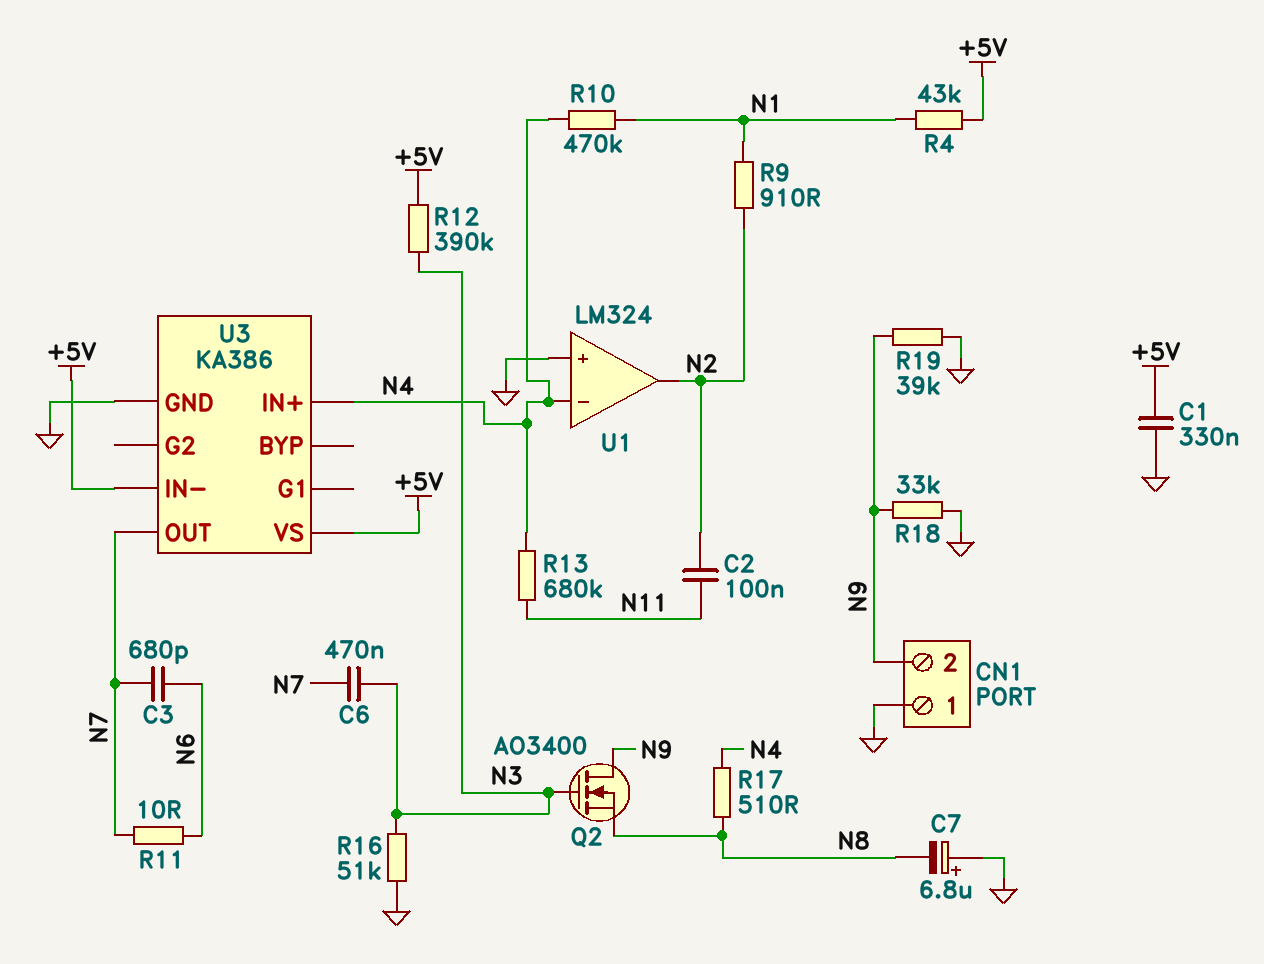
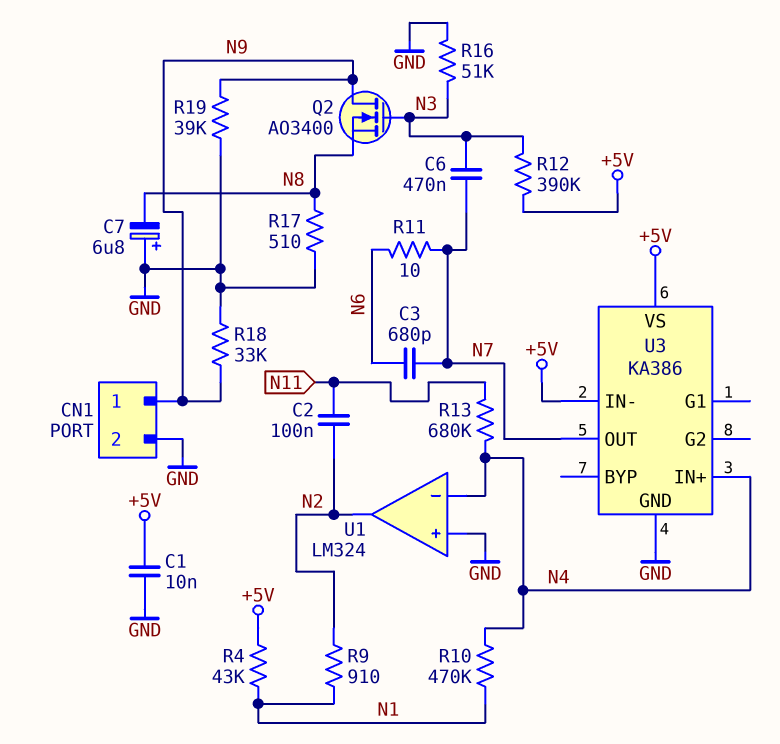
C1: 330nF (+5V, GND) -> 10nF (+5V, GND)
CN1 pin 1: GND -> N9
CN1 pin 2: N9 -> GND
R17: 510 (N4, N8) -> 510 (GND, N8)

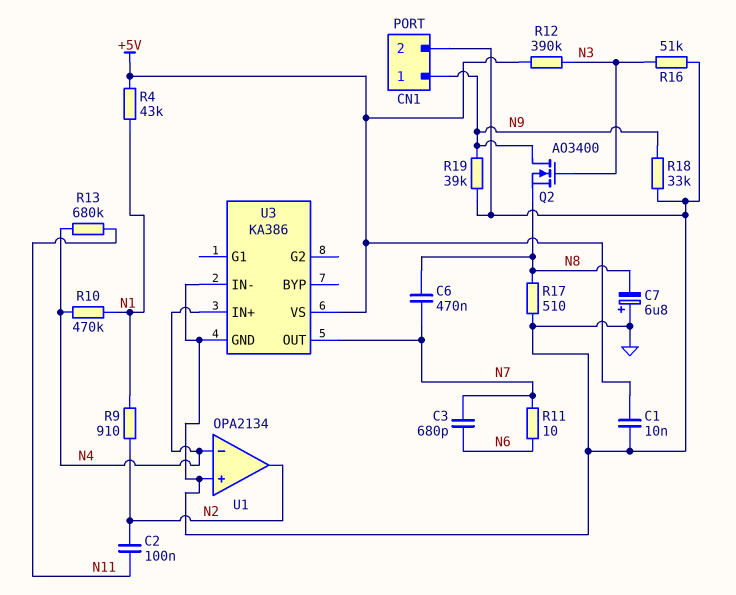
C6: 470nF (N3, N7) -> 470nF (N7, N8)
U1: LM324 -> OPA2134
U3 pin IN-: +5V -> GND

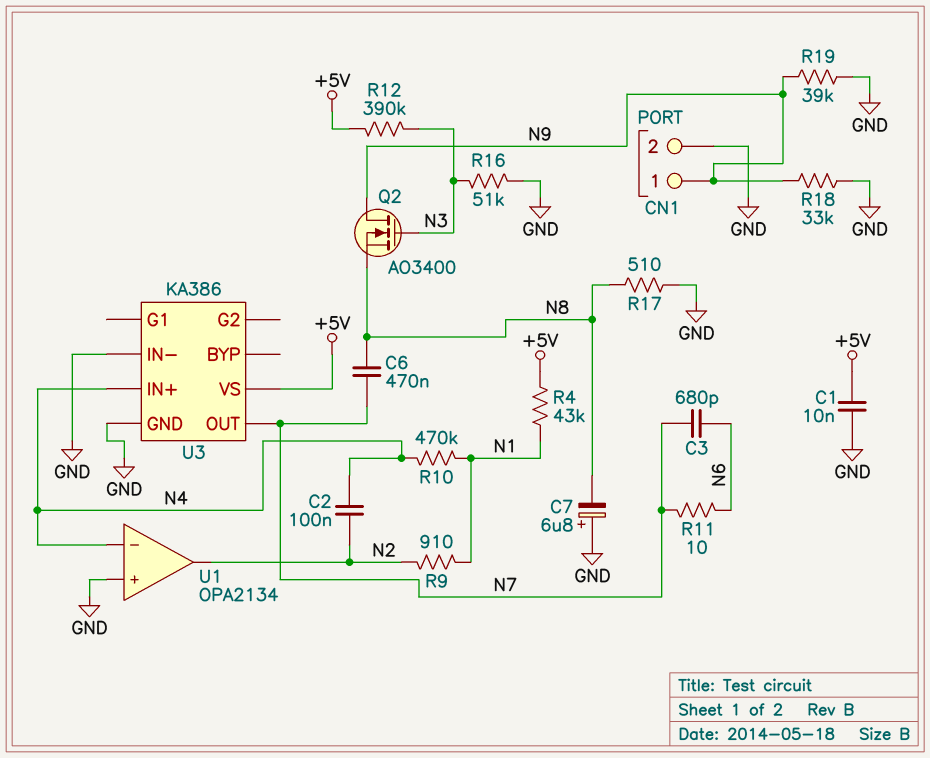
C2: 100nF (N2, N11) -> 100nF (N2, N4)
R13: 680k (N4, N11) -> none

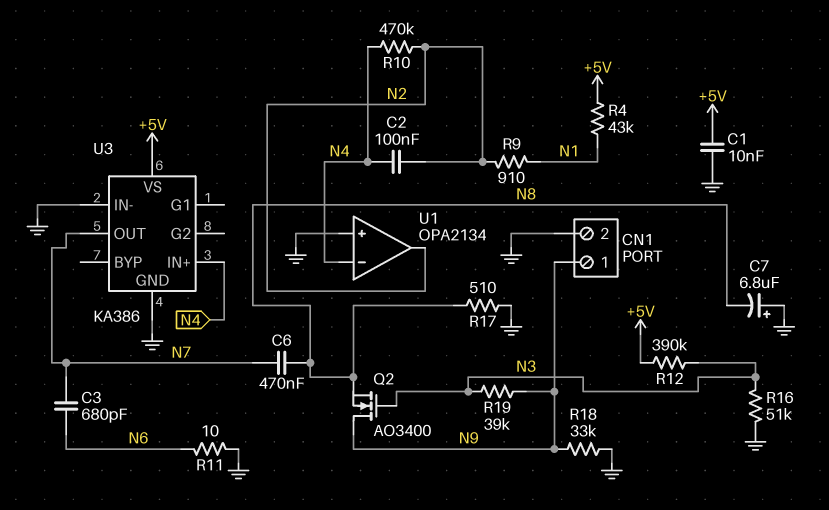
R10: 470k (N1, N4) -> 470k (N2, N4)
R11: 10 (N6, N7) -> 10 (GND, N6)
R19: 39k (GND, N9) -> 39k (N3, N9)

